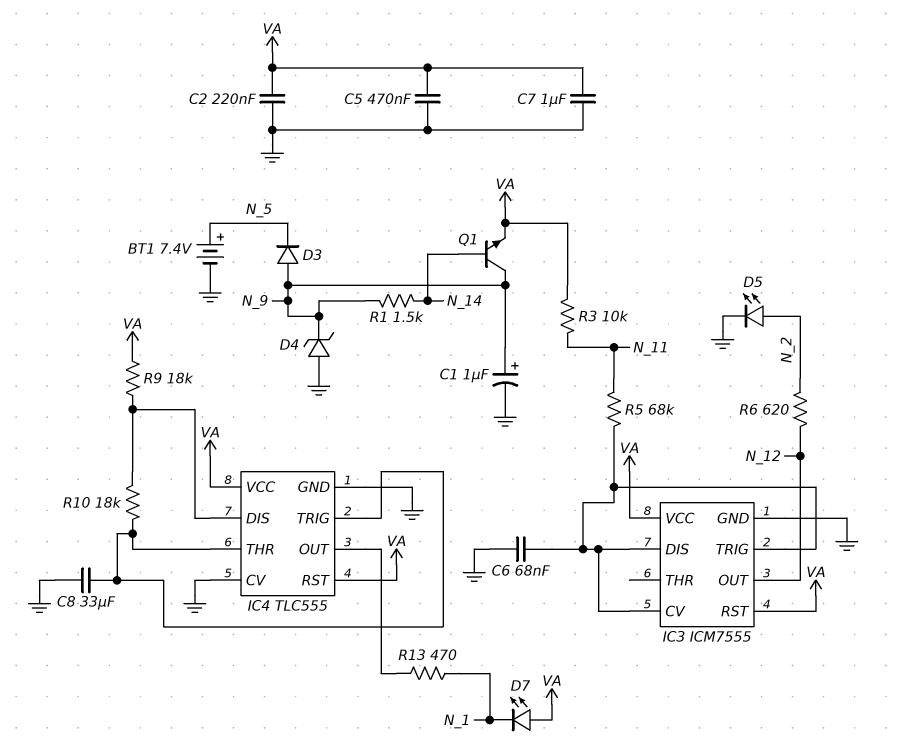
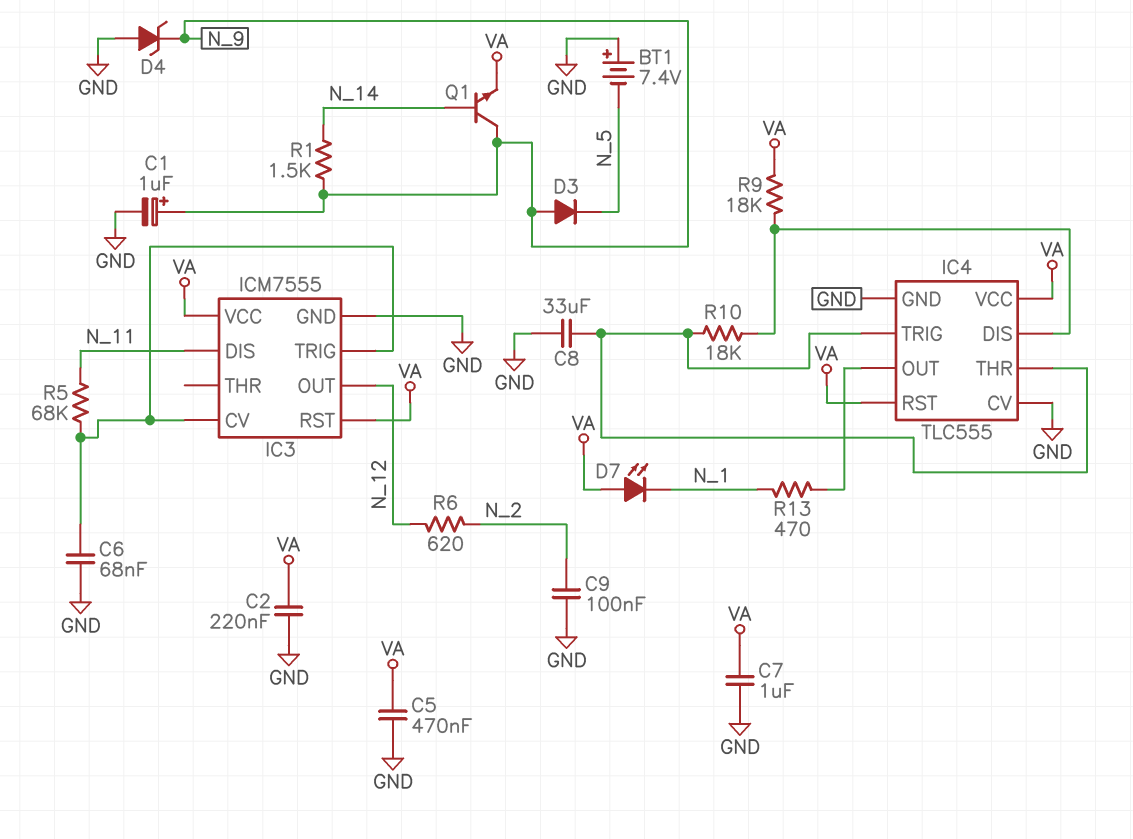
BT1: 7.4V (plus N_5, minus GND) -> 7.4V (plus GND, minus N_5)
C9: none -> 100nF (GND, N_2)
D5: LED (A N_2, K GND) -> none
IC3 pin DIS: IC3/CV -> N_11
R3: 10k (N_11, VA) -> none

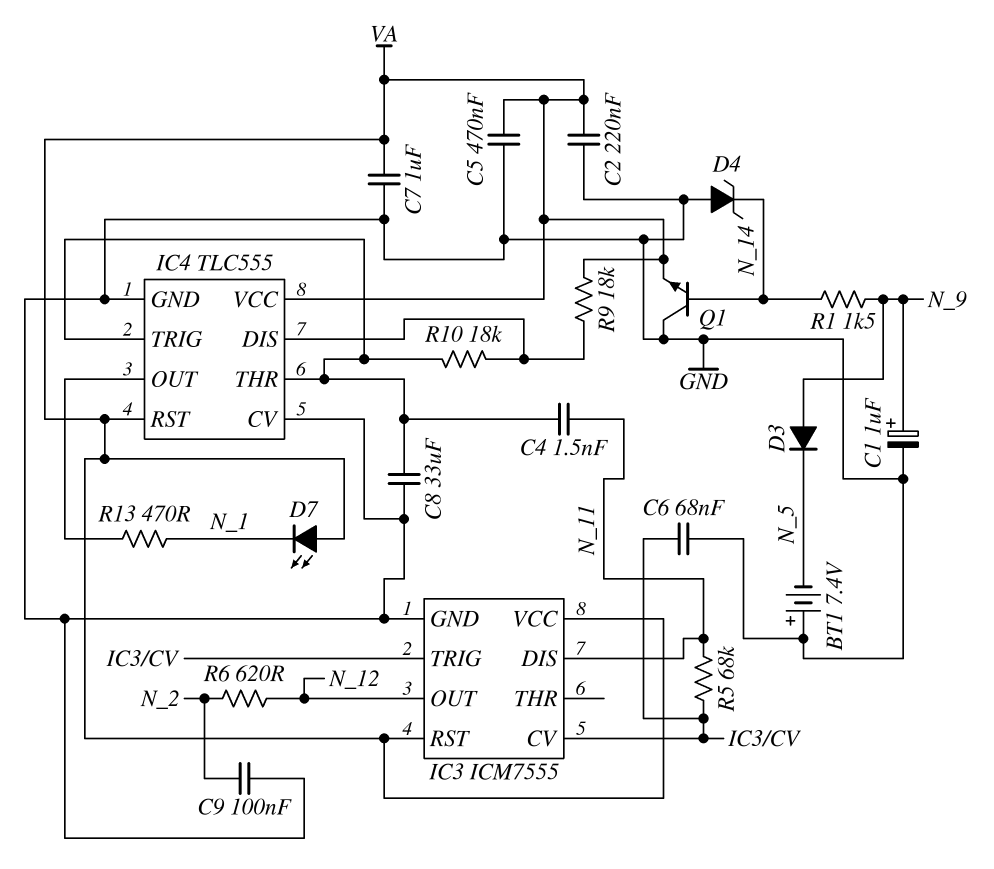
C4: none -> 1.5nF (IC4/THR, N_11)
D4: zener (A GND, K N_9) -> zener (A GND, K N_14)
Q1: NPN (B N_14, C N_9, E VA) -> NPN (B N_14, C GND, E VA)

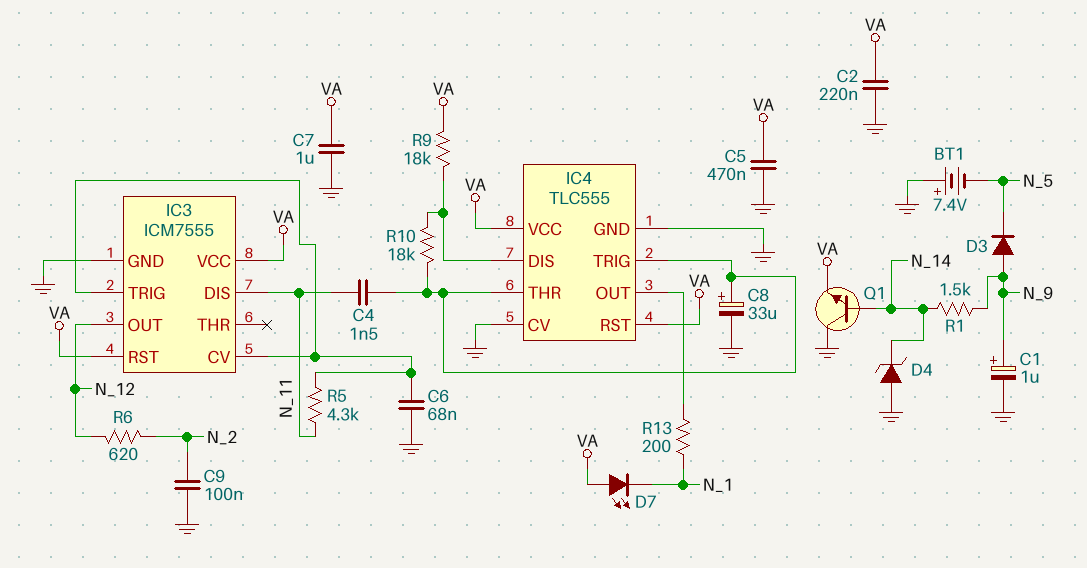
C8: 33uF (GND, IC4/THR) -> 33uF (plus IC4/THR, minus GND)
R5: 68k (IC3/CV, N_11) -> 4.3k (IC3/CV, N_11)
R13: 470 (IC4/OUT, N_1) -> 200 (IC4/OUT, N_1)

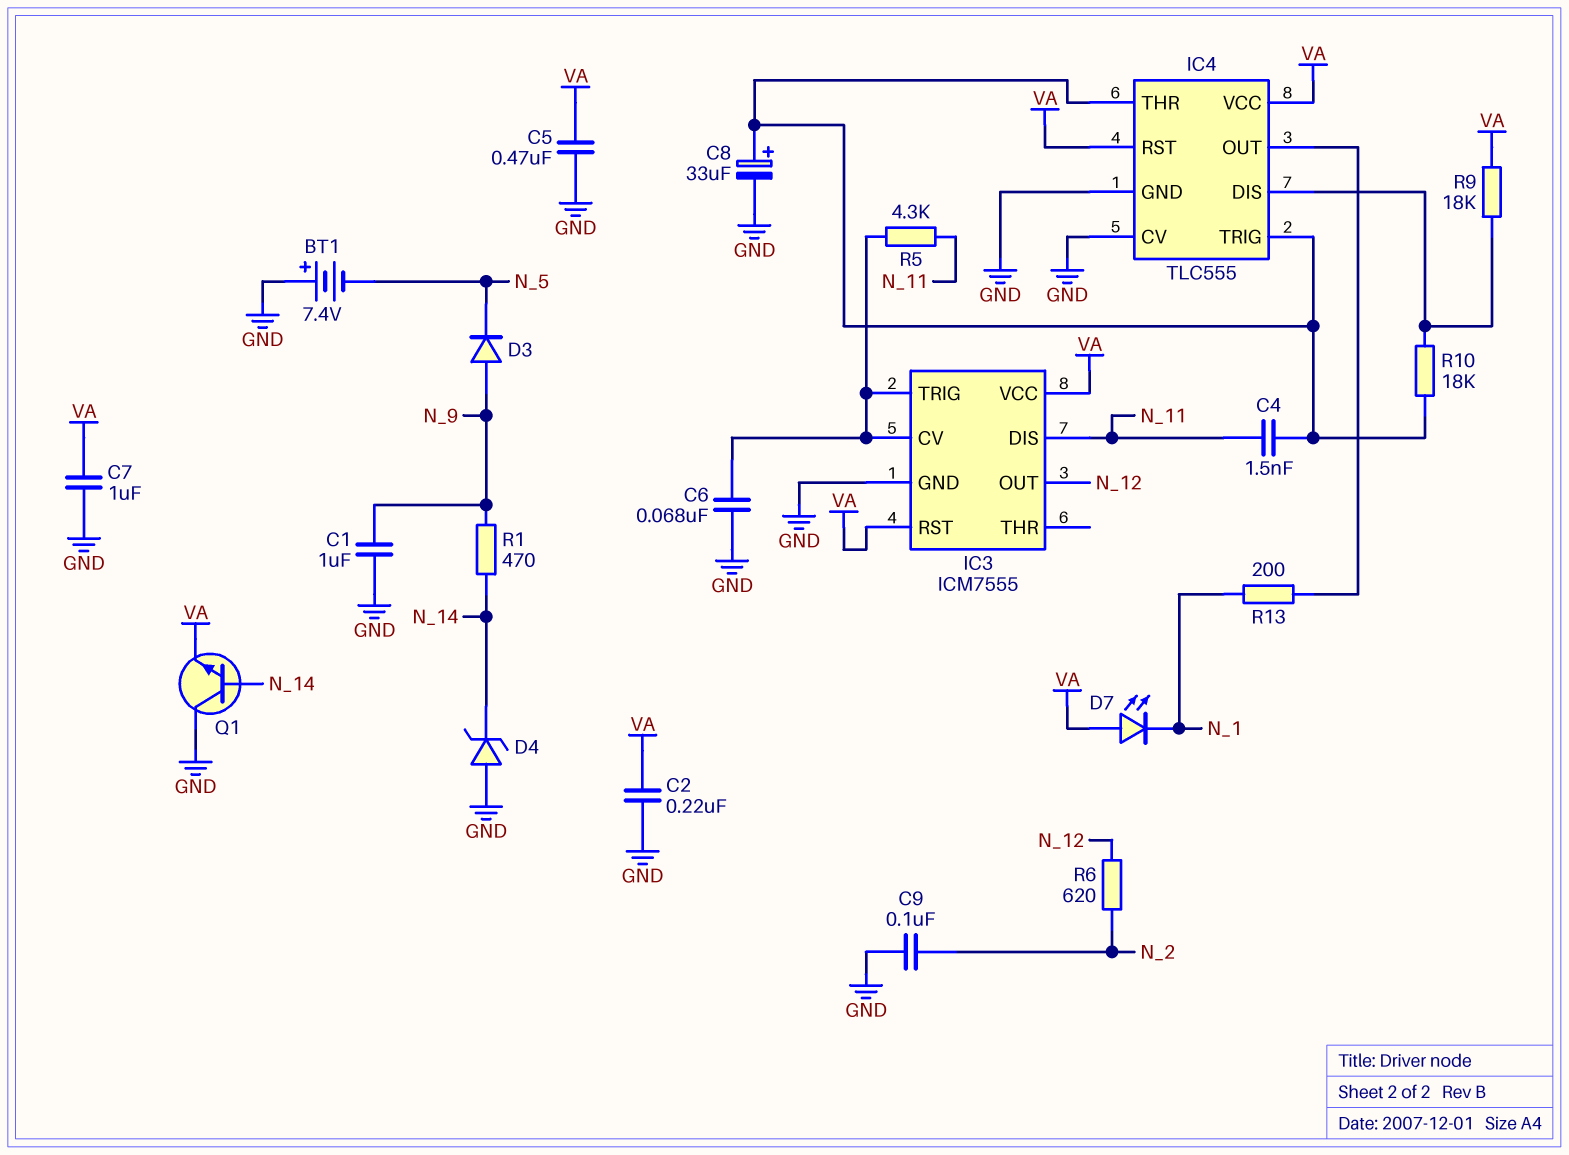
C1: 1uF (plus N_9, minus GND) -> 1uF (GND, N_9)
R1: 1.5k (N_9, N_14) -> 470 (N_9, N_14)

